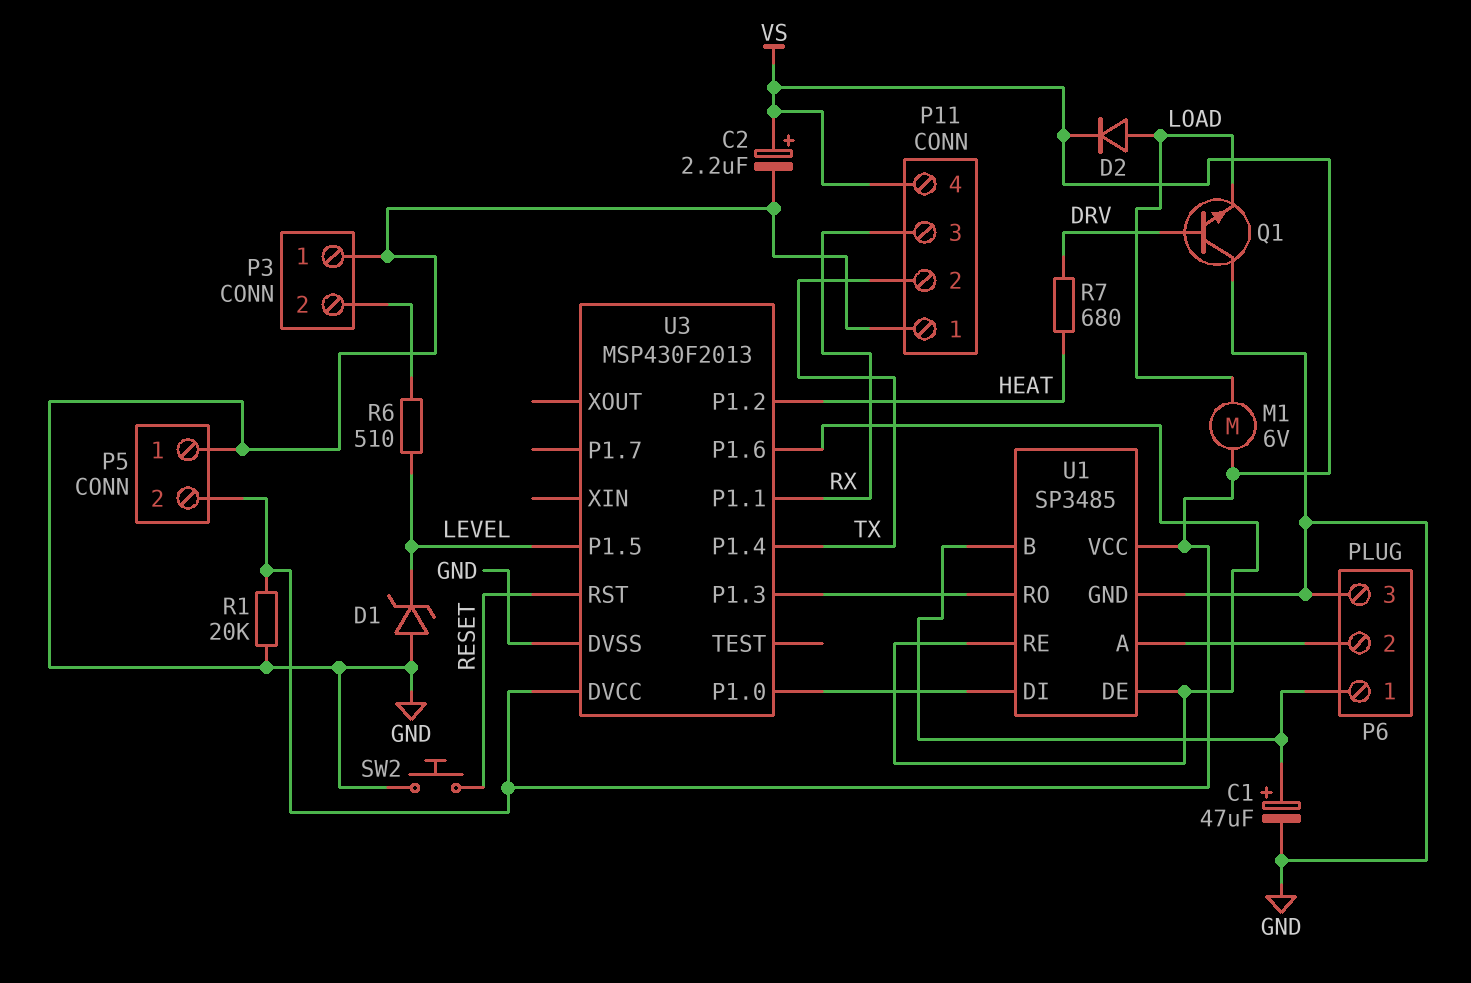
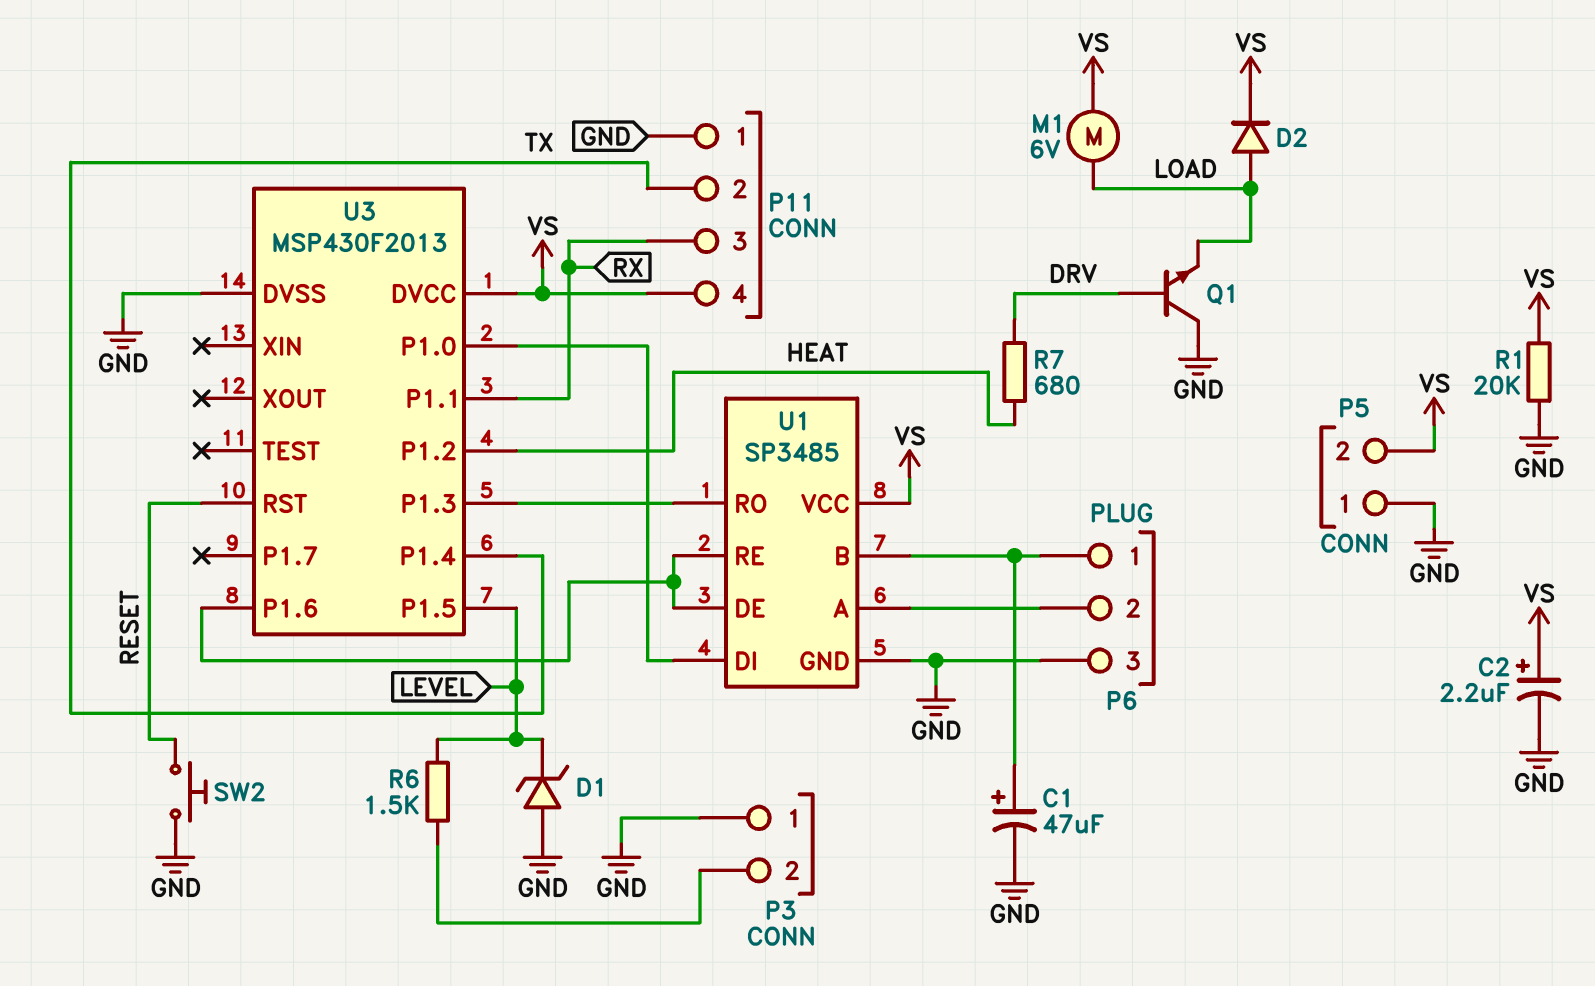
R6: 510 (LEVEL, P3/2) -> 1.5k (LEVEL, P3/2)

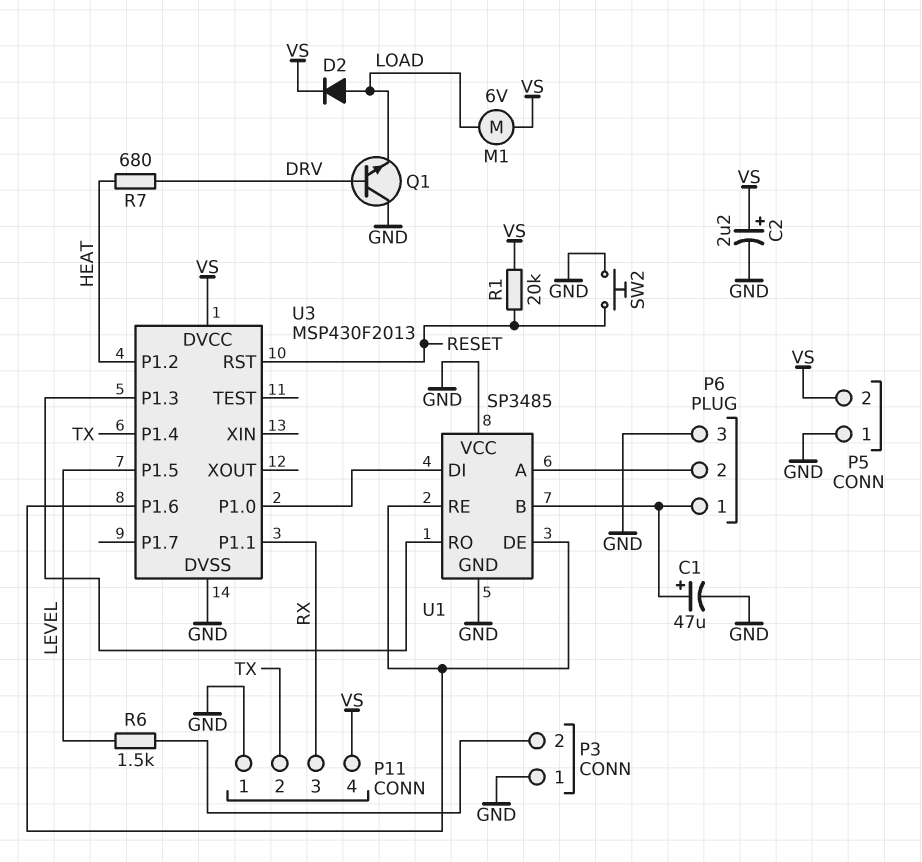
D1: zener (A GND, K LEVEL) -> none
R1: 20k (GND, VS) -> 20k (RESET, VS)
U1 pin VCC: VS -> GND

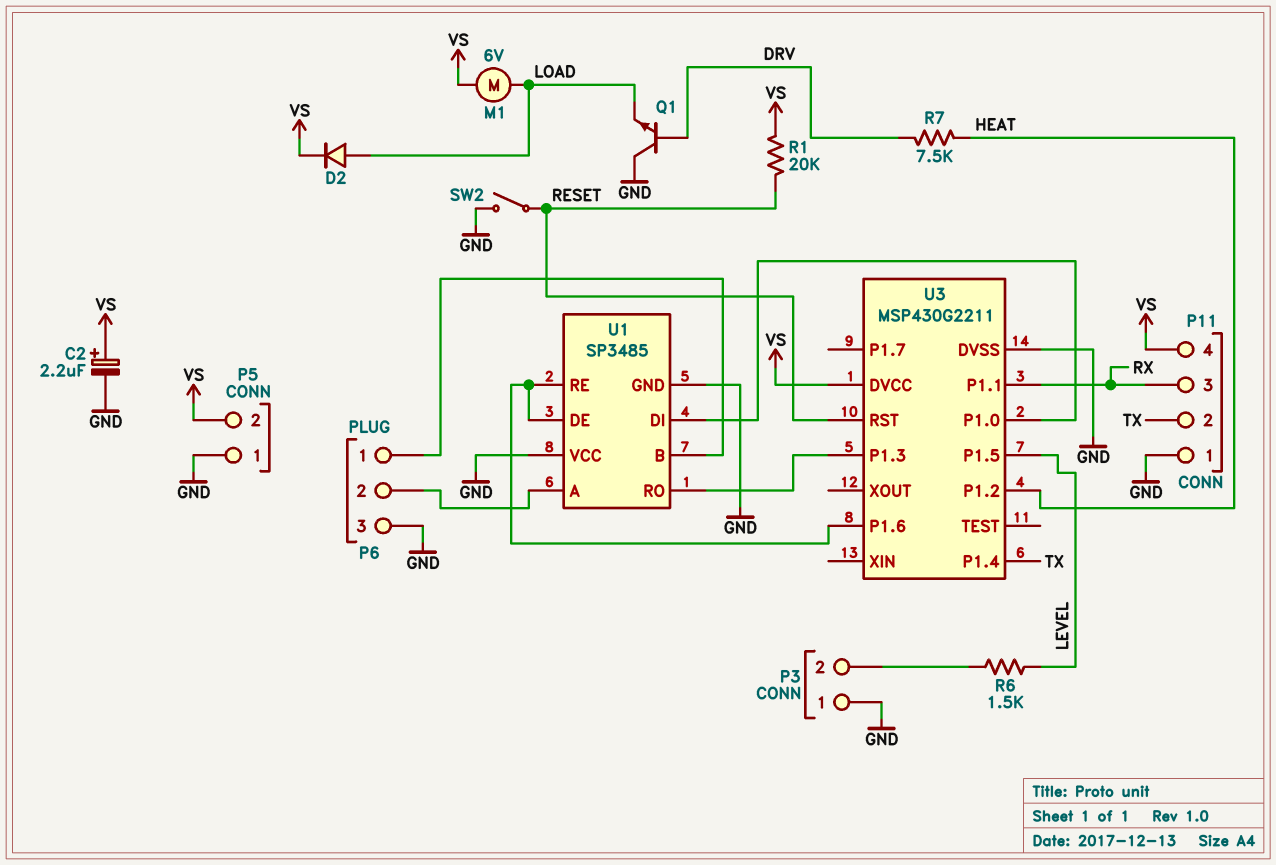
C1: 47uF (plus P6/1, minus GND) -> none
R7: 680 (DRV, HEAT) -> 7.5k (DRV, HEAT)
SW2: button (GND, RESET) -> switch (GND, RESET)
U3: MSP430F2013 -> MSP430G2211

